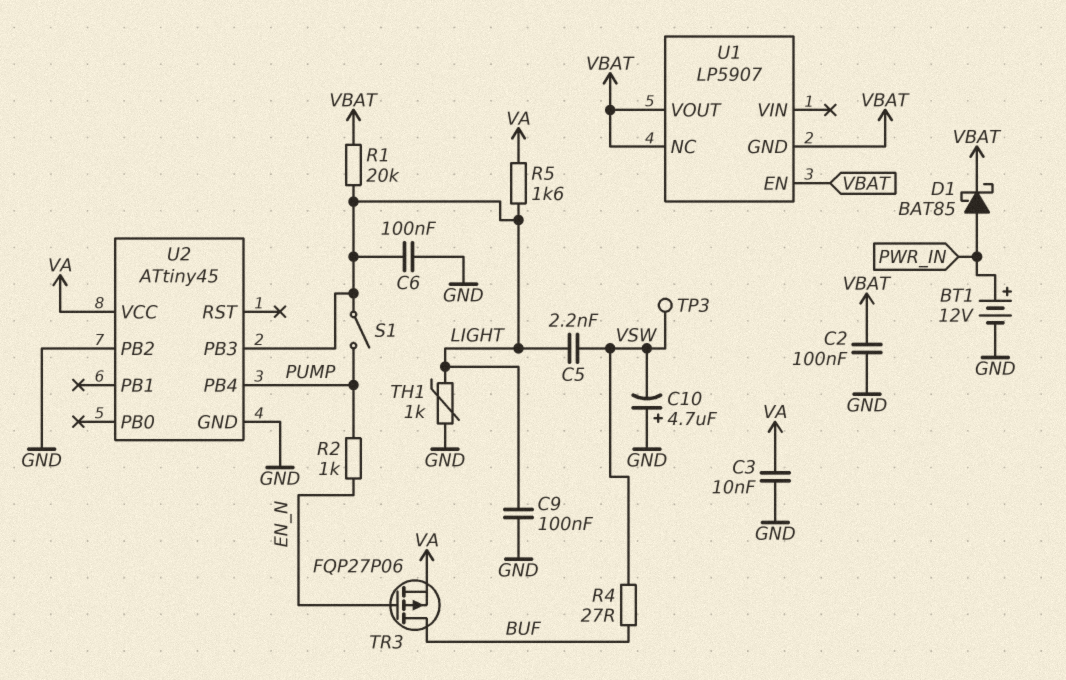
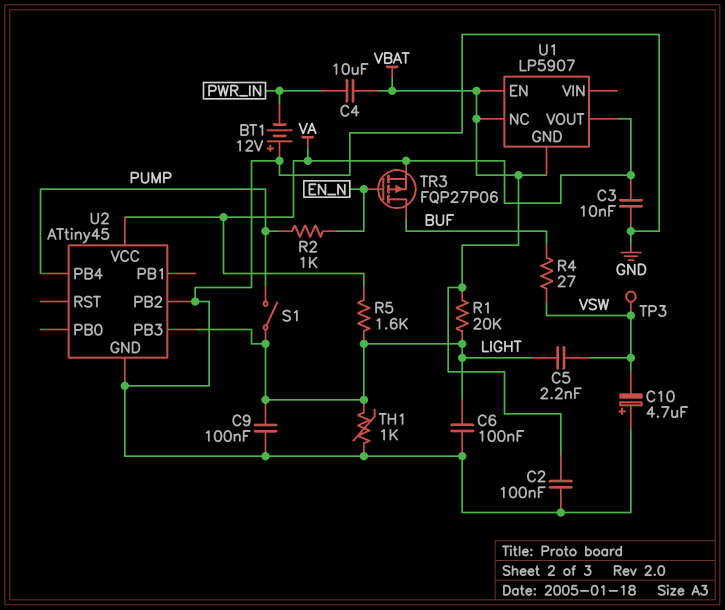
BT1: 12V (plus PWR_IN, minus GND) -> 12V (plus GND, minus PWR_IN)
C4: none -> 10uF (PWR_IN, VBAT)
D1: schottky BAT85 (A PWR_IN, K VBAT) -> none
U1 pin VOUT: VBAT -> VA

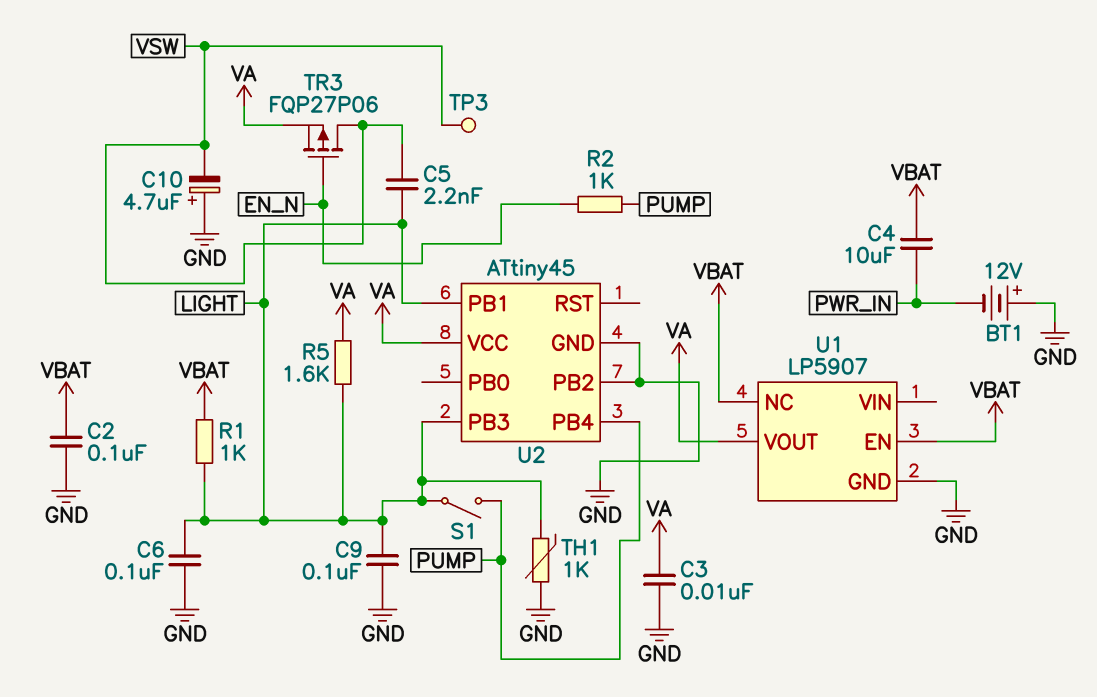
R1: 20k (LIGHT, VBAT) -> 1k (LIGHT, VBAT)
R4: 27 (BUF, VSW) -> none
TR3: PMOS FQP27P06 (G EN_N, D BUF, S VA) -> PMOS FQP27P06 (G EN_N, D VSW, S VA)
U1 pin GND: VBAT -> GND
U2 pin PB1: none -> LIGHT

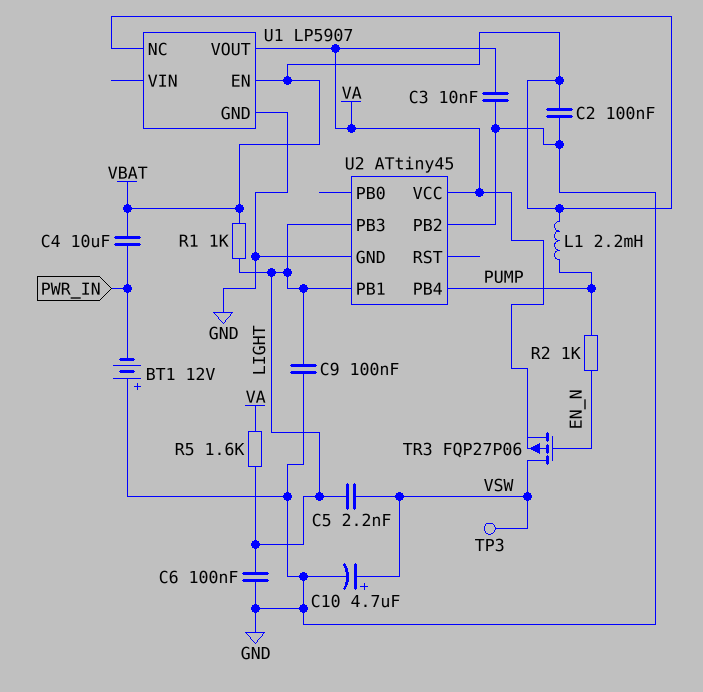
C10: 4.7uF (plus GND, minus VSW) -> 4.7uF (plus VSW, minus GND)
L1: none -> 2.2mH (PUMP, VBAT)
S1: switch (LIGHT, PUMP) -> none
TH1: 1k (GND, LIGHT) -> none

